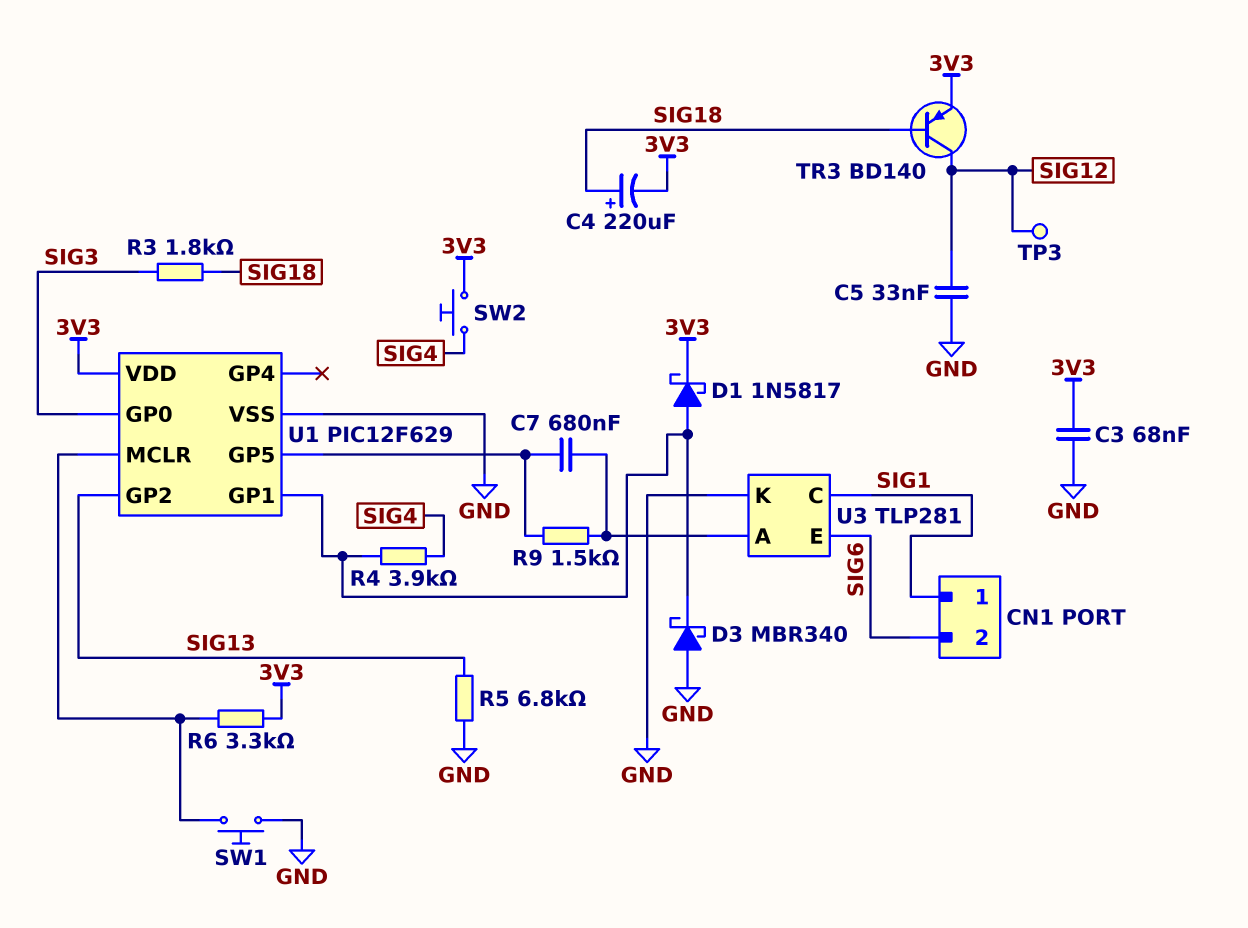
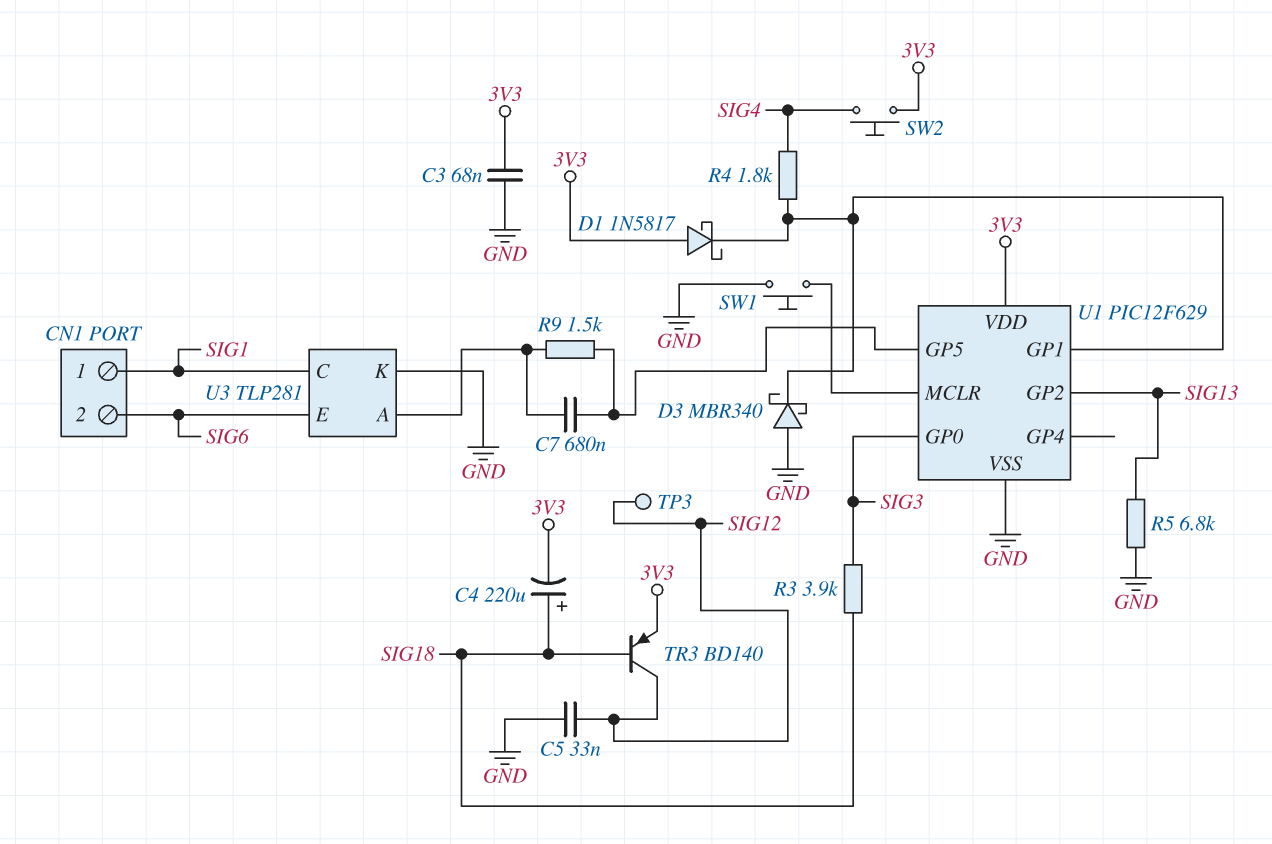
D1: schottky 1N5817 (A U1/GP1, K 3V3) -> schottky 1N5817 (A 3V3, K U1/GP1)
R3: 1.8k (SIG3, SIG18) -> 3.9k (SIG3, SIG18)
R4: 3.9k (SIG4, U1/GP1) -> 1.8k (SIG4, U1/GP1)
R6: 3.3k (3V3, U1/MCLR) -> none

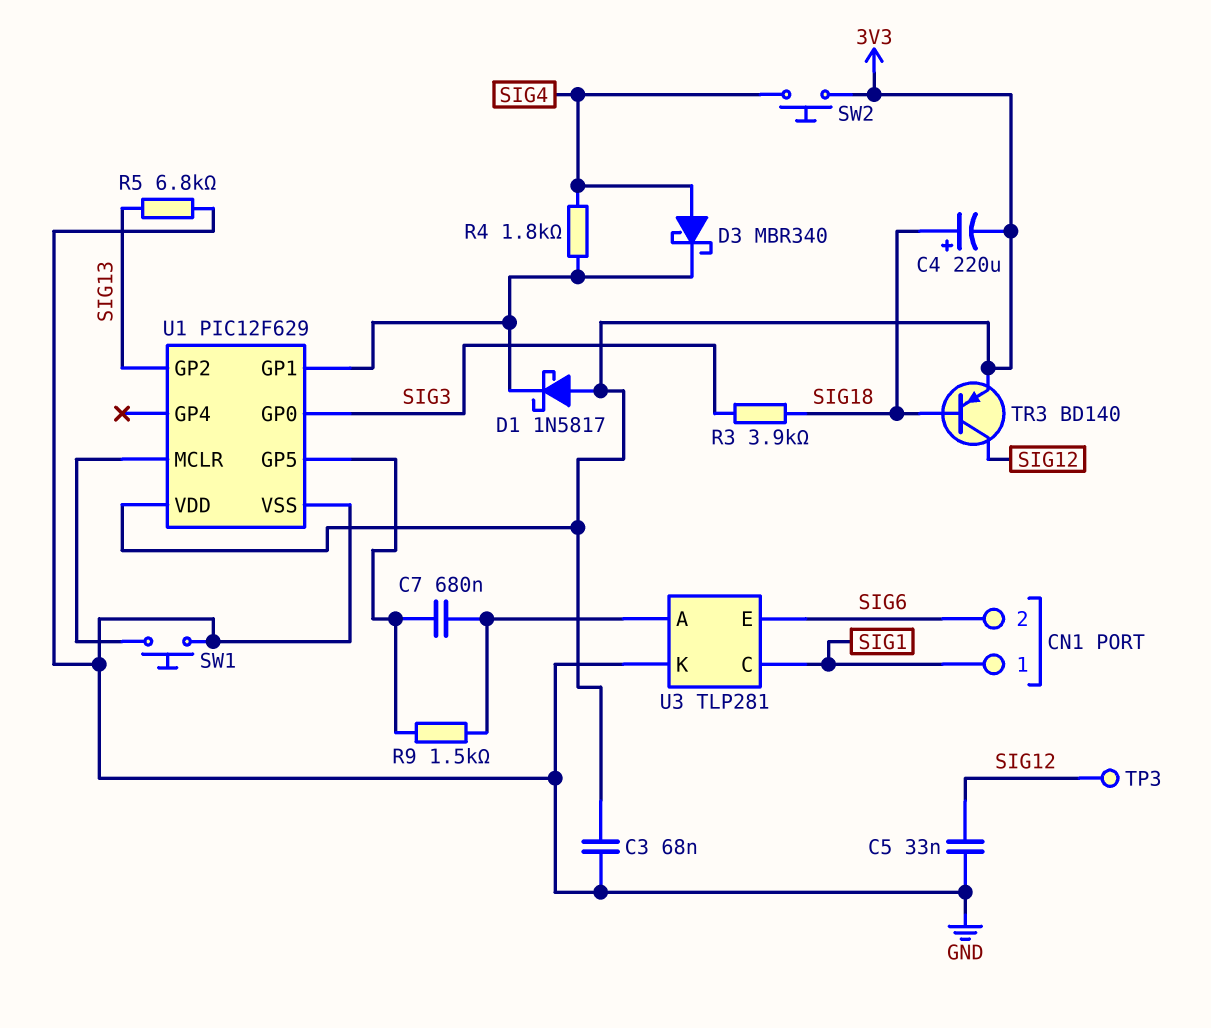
D3: schottky MBR340 (A GND, K U1/GP1) -> schottky MBR340 (A SIG4, K U1/GP1)

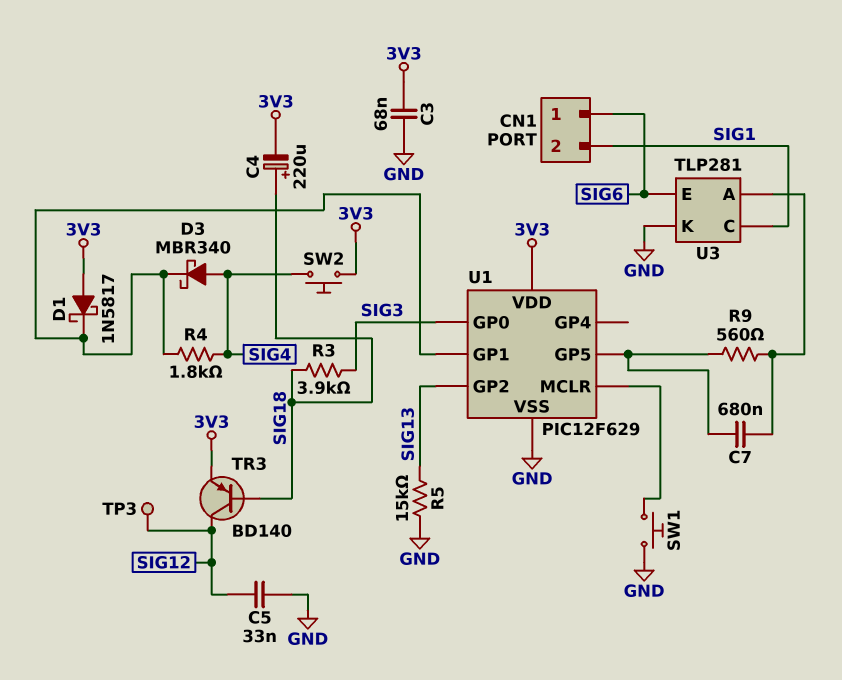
CN1 pin 1: SIG1 -> SIG6
CN1 pin 2: SIG6 -> SIG1
R5: 6.8k (GND, SIG13) -> 15k (GND, SIG13)
R9: 1.5k (U1/GP5, U3/A) -> 560 (U1/GP5, U3/A)

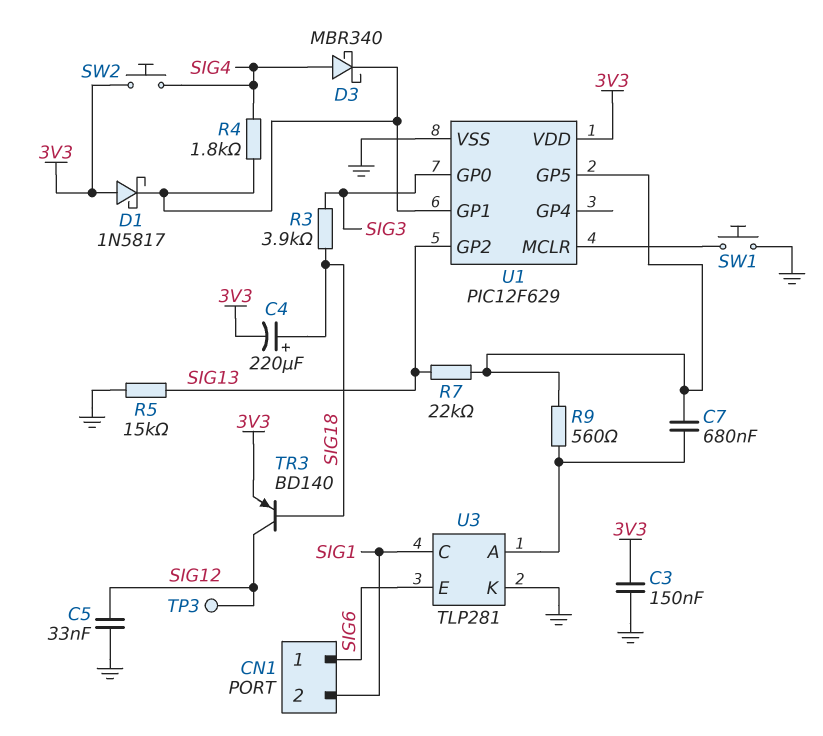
C3: 68nF (3V3, GND) -> 150nF (3V3, GND)
R7: none -> 22k (SIG13, U1/GP5)

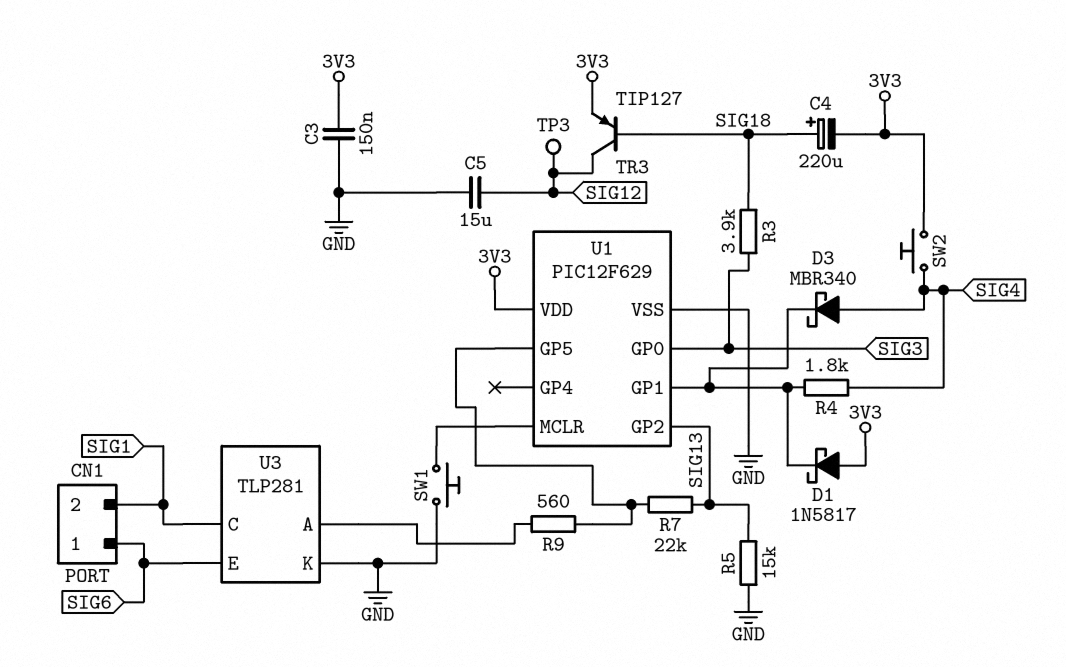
C5: 33nF (GND, SIG12) -> 15uF (GND, SIG12)
C7: 680nF (U1/GP5, U3/A) -> none
TR3: PNP BD140 (B SIG18, C SIG12, E 3V3) -> PNP TIP127 (B SIG18, C SIG12, E 3V3)

